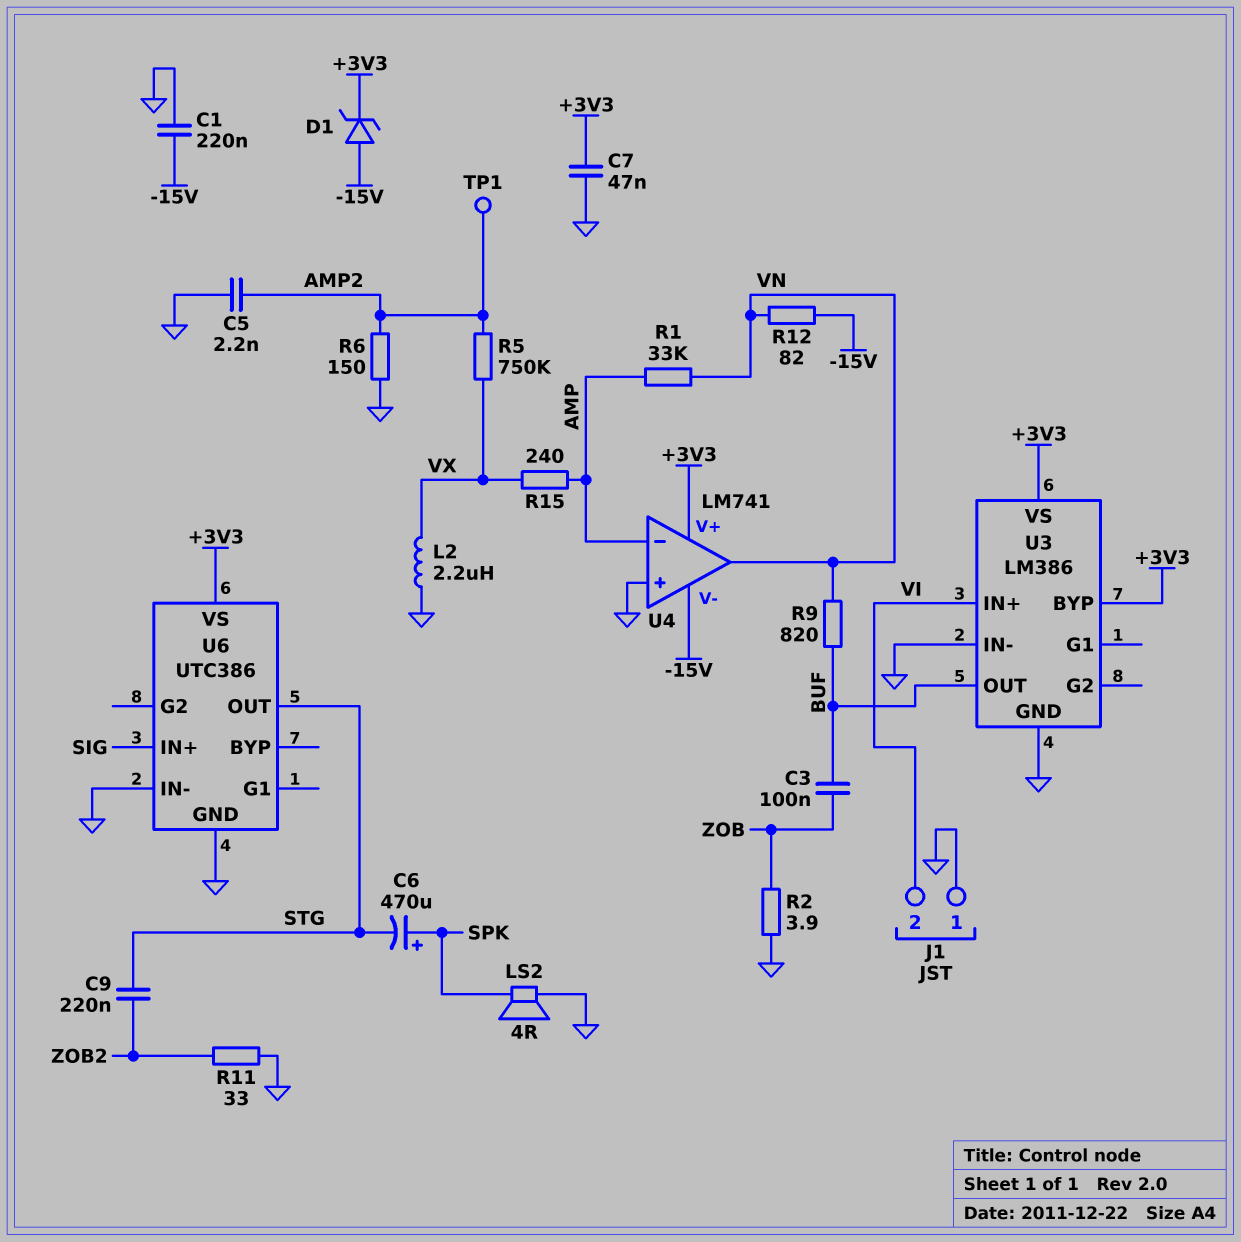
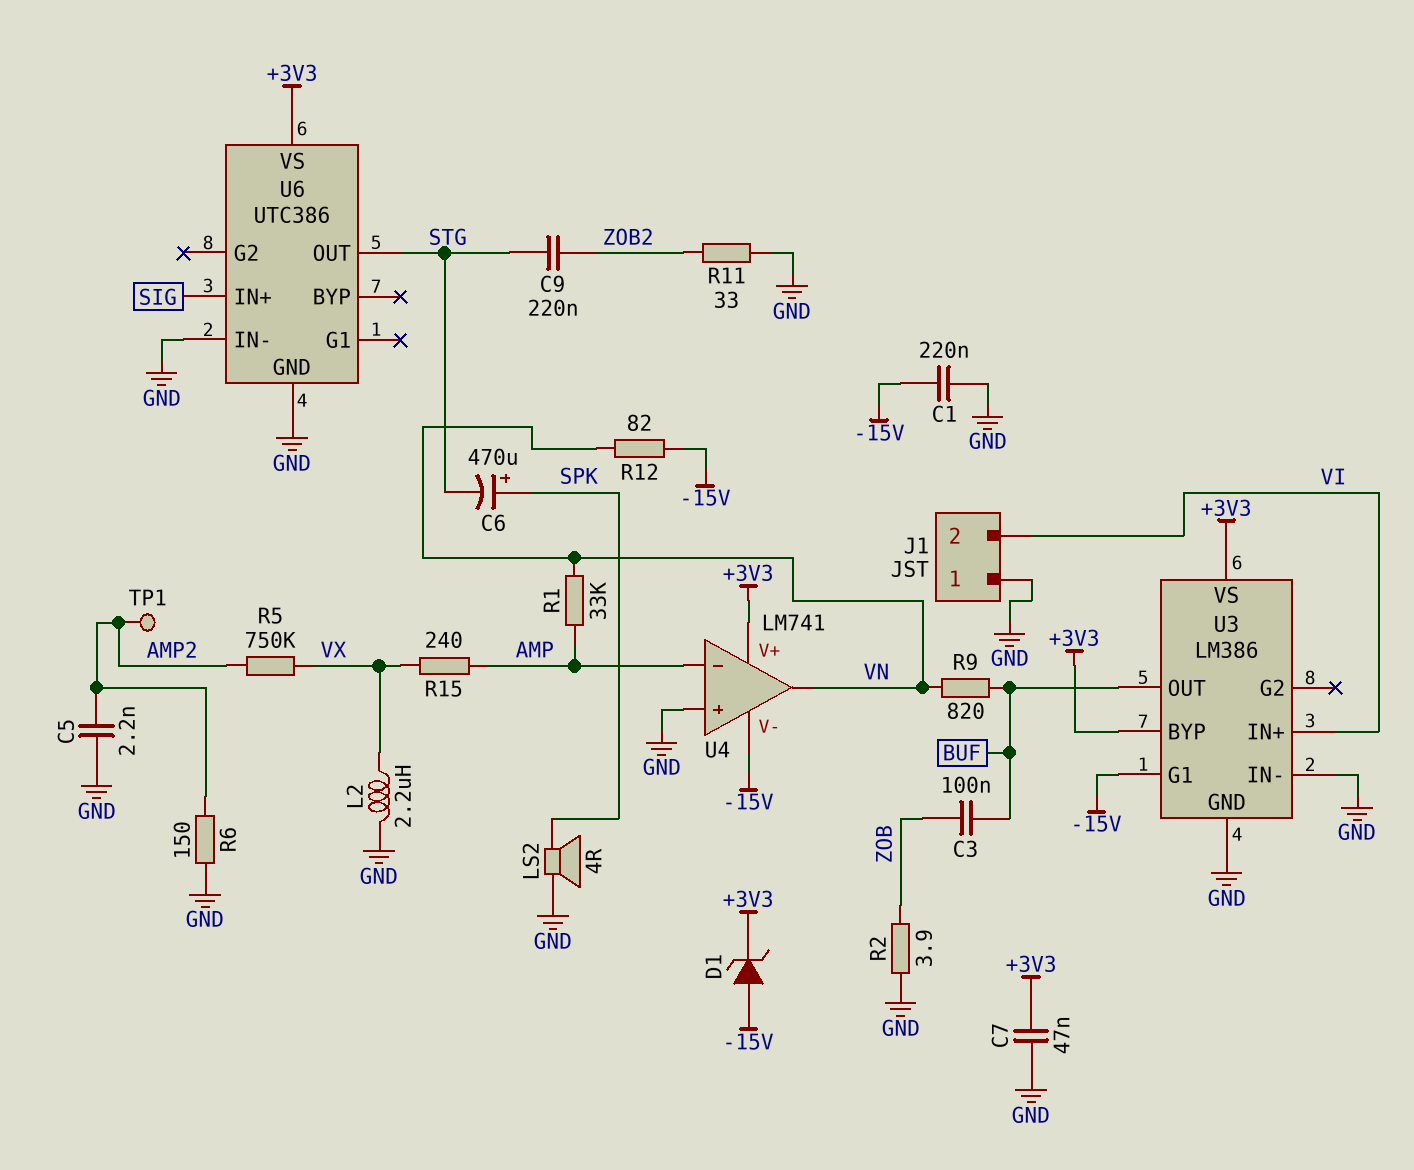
U3 pin G1: none -> -15V

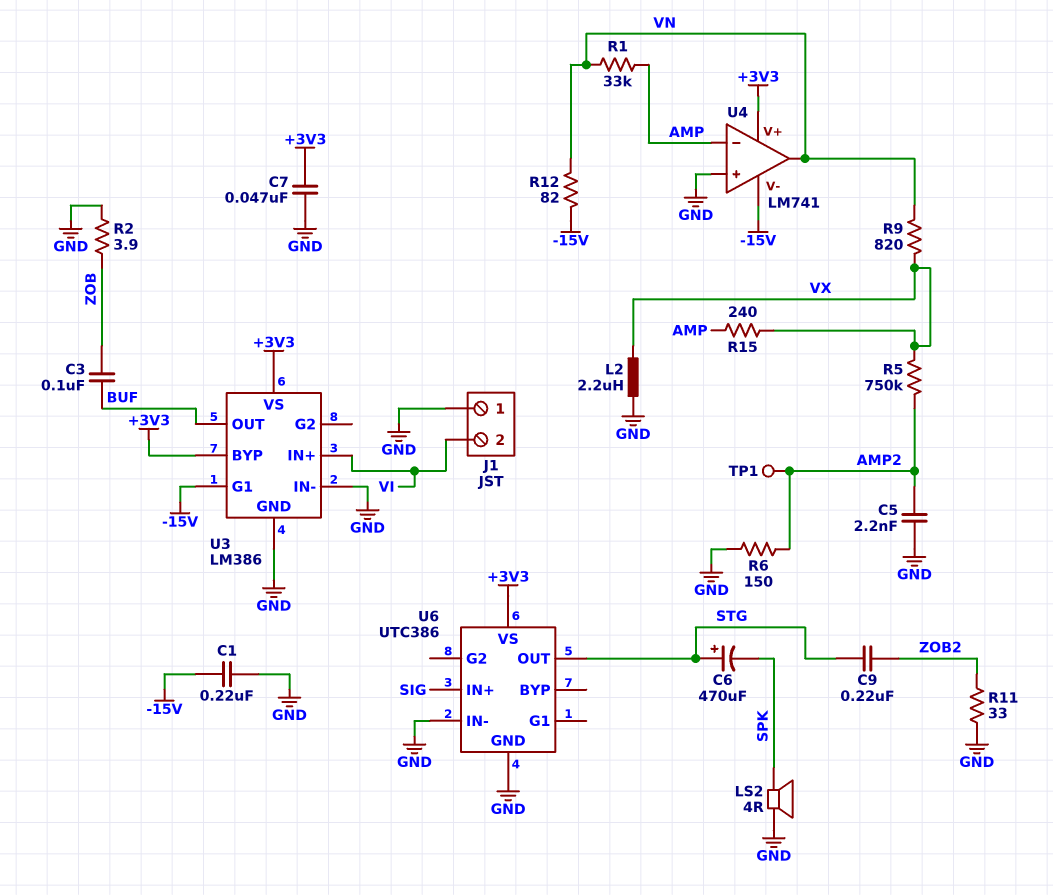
C6: 470uF (plus SPK, minus STG) -> 470uF (plus STG, minus SPK)
D1: zener (A -15V, K +3V3) -> none
R9: 820 (BUF, VN) -> 820 (VN, VX)

